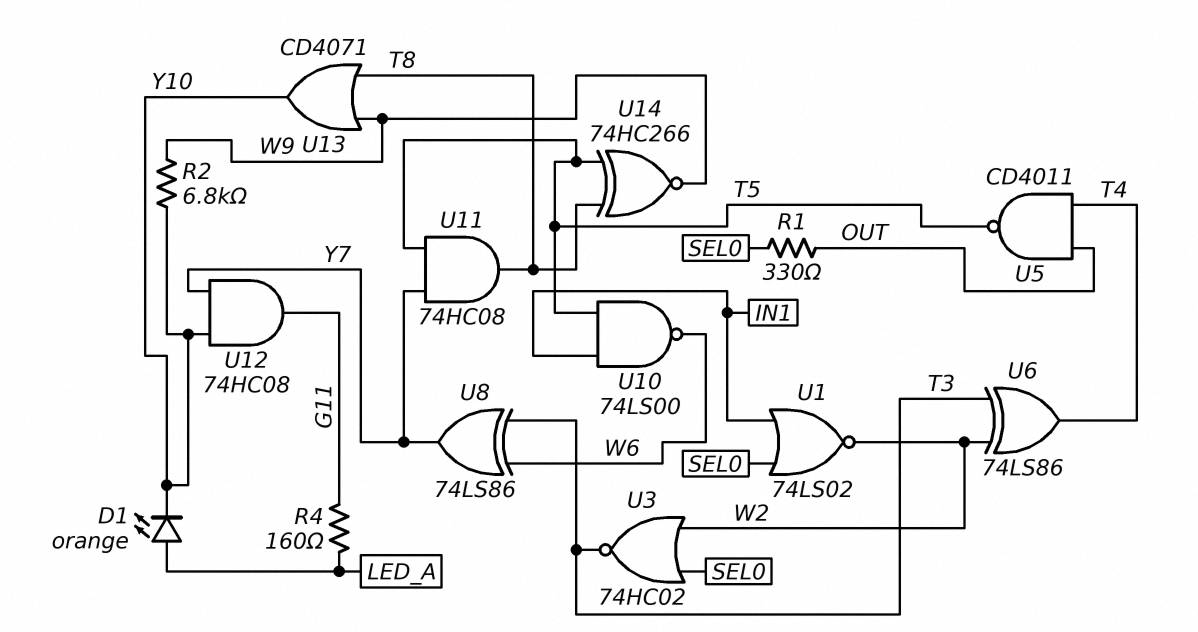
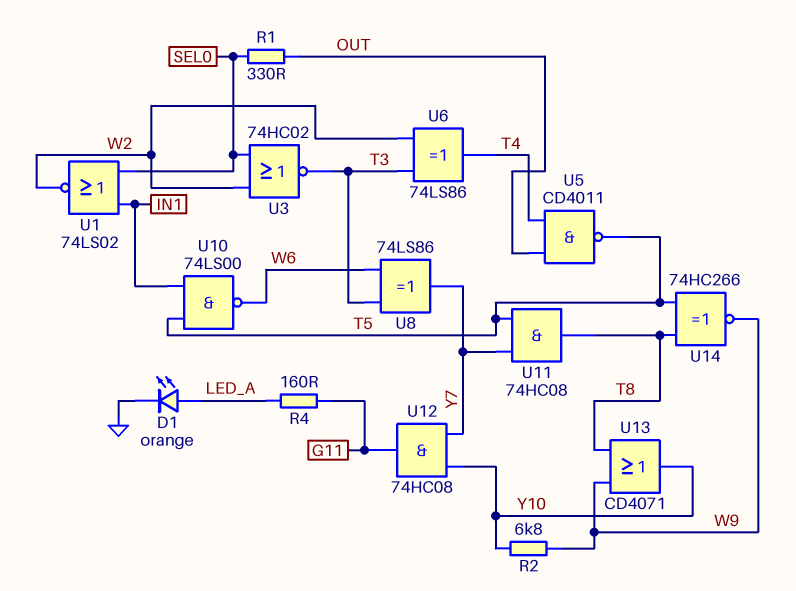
D1: LED orange (A LED_A, K Y10) -> LED orange (A LED_A, K GND)

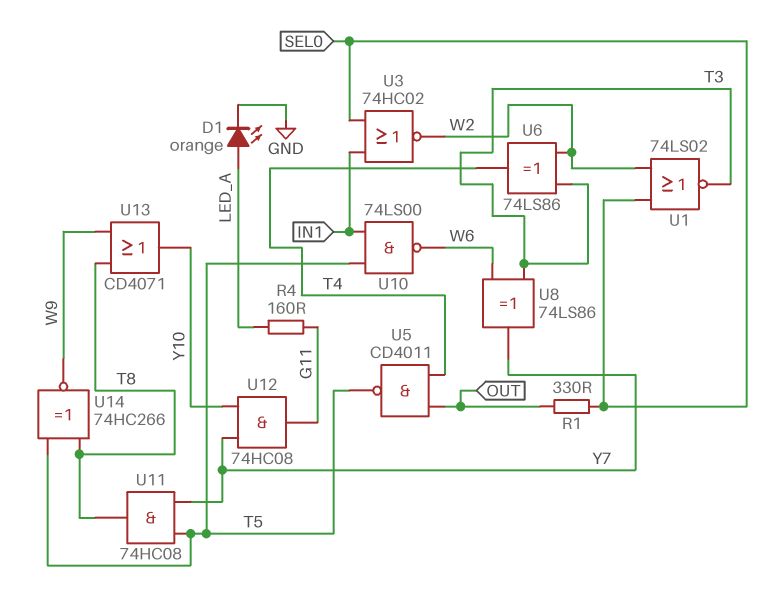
R2: 6.8k (W9, Y10) -> none
U1: NOR 74LS02 (in IN1, in SEL0, out W2) -> NOR 74LS02 (in SEL0, in W2, out T3)
U3: NOR 74HC02 (in SEL0, in W2, out T3) -> NOR 74HC02 (in IN1, in SEL0, out W2)

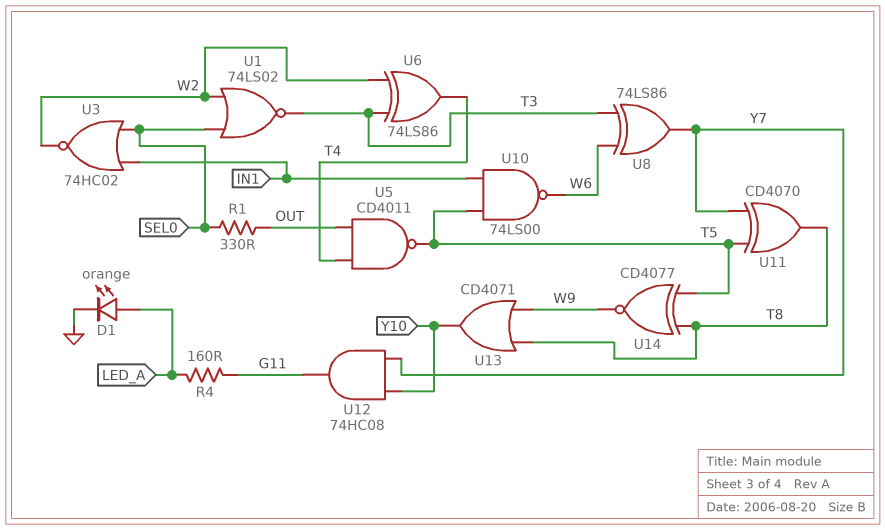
U11: AND 74HC08 (in T5, in Y7, out T8) -> XOR CD4070 (in T5, in Y7, out T8)
U14: XNOR 74HC266 (in T5, in T8, out W9) -> XNOR CD4077 (in T5, in T8, out W9)

